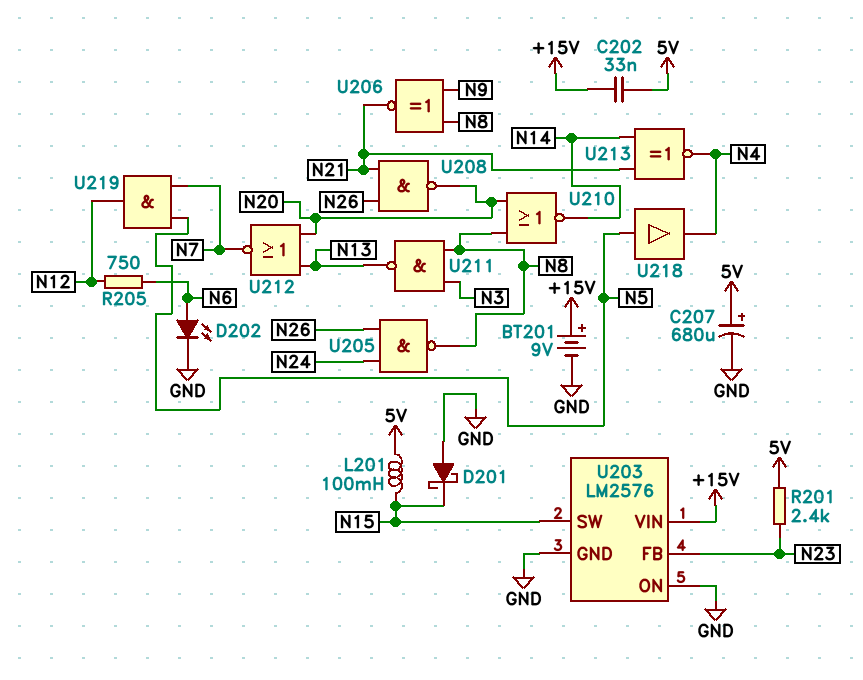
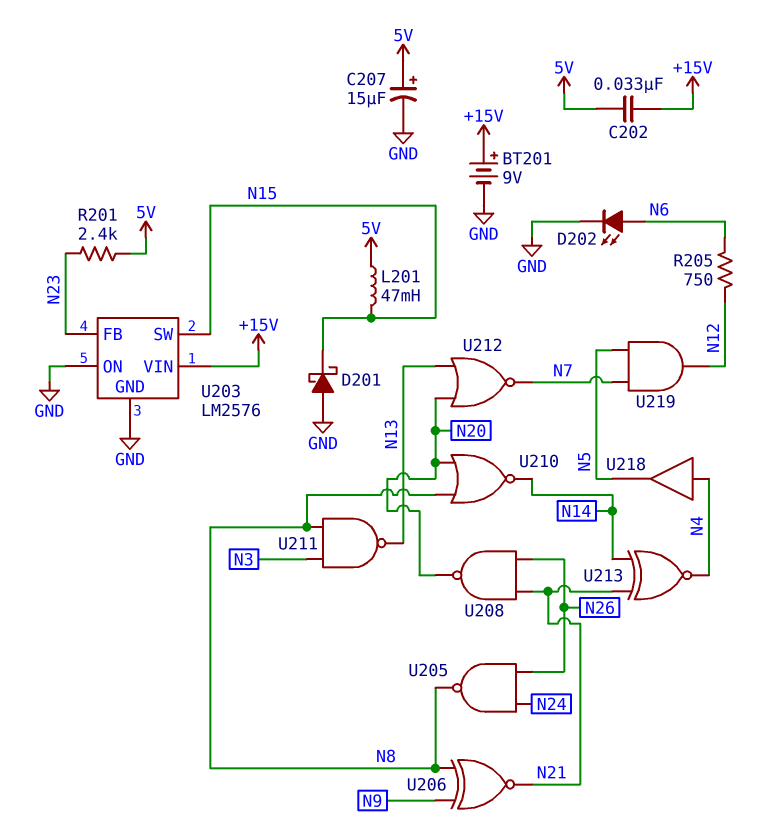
C207: 680uF (plus 5V, minus GND) -> 15uF (plus 5V, minus GND)
L201: 100mH (5V, N15) -> 47mH (5V, N15)
U218: buffer (in N5, out N4) -> buffer (in N4, out N5)

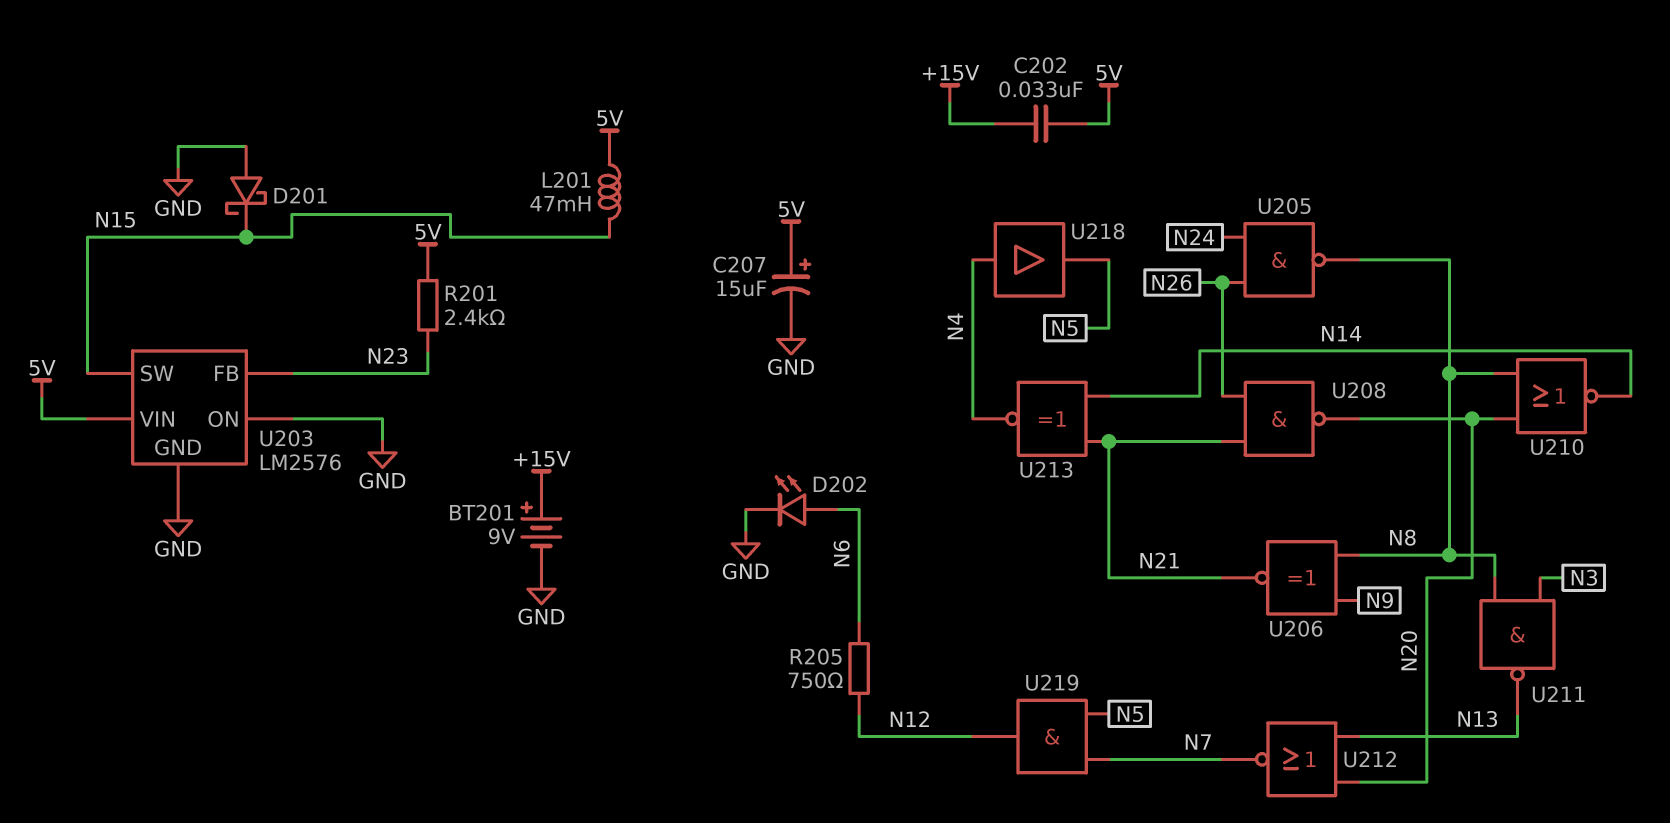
U203 pin VIN: +15V -> 5V

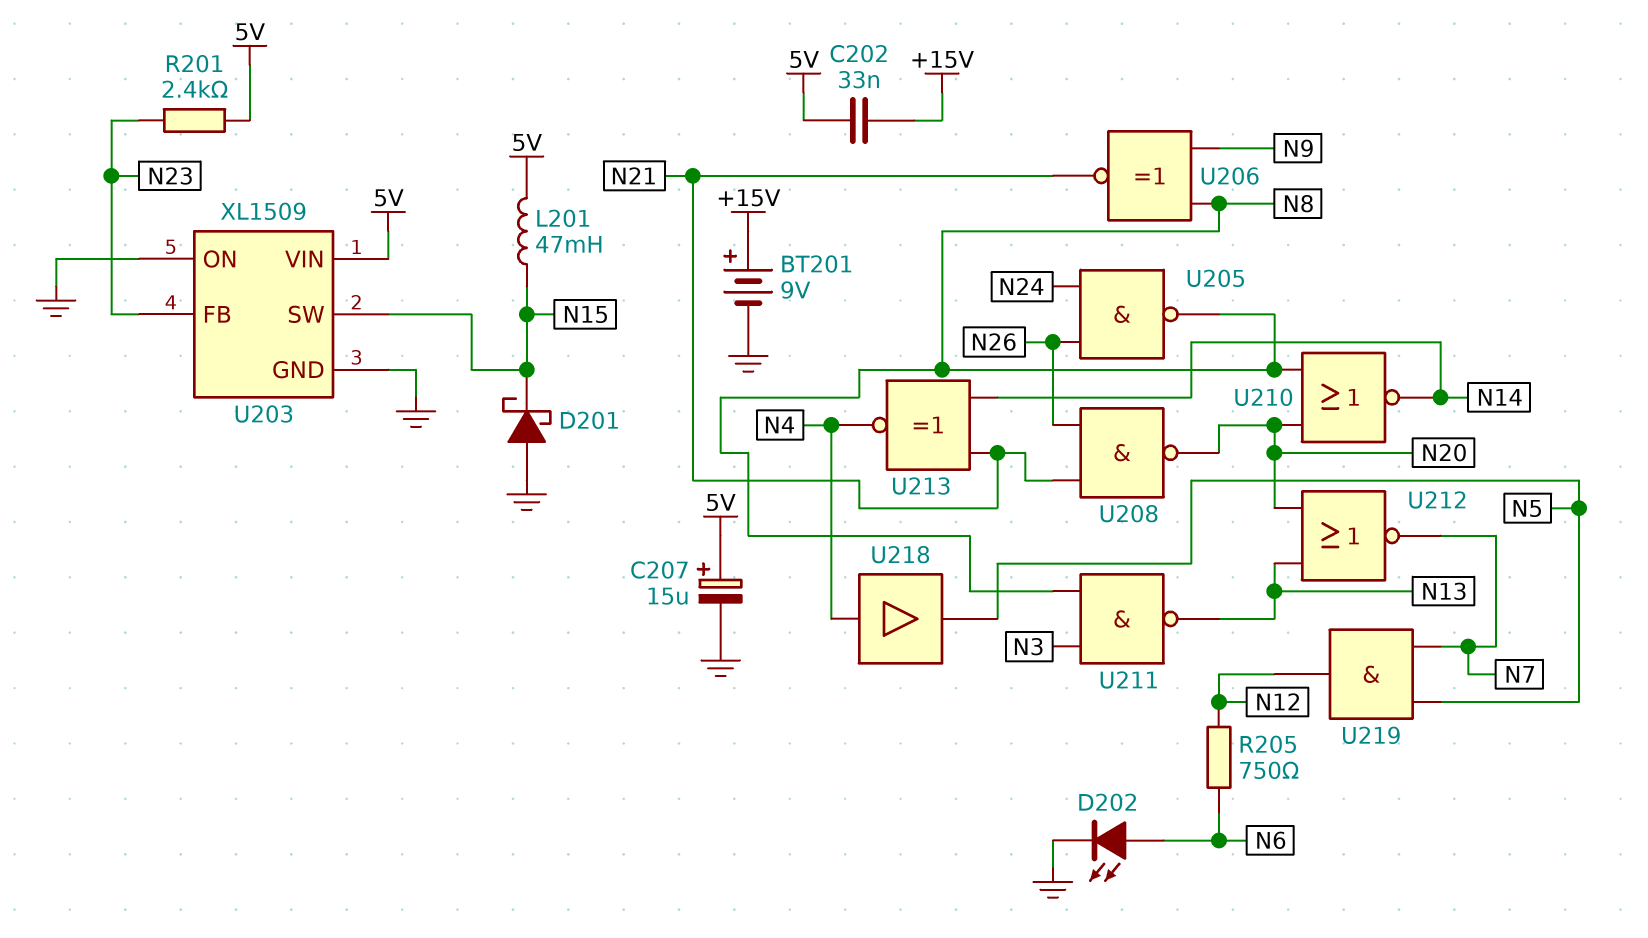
U203: LM2576 -> XL1509

